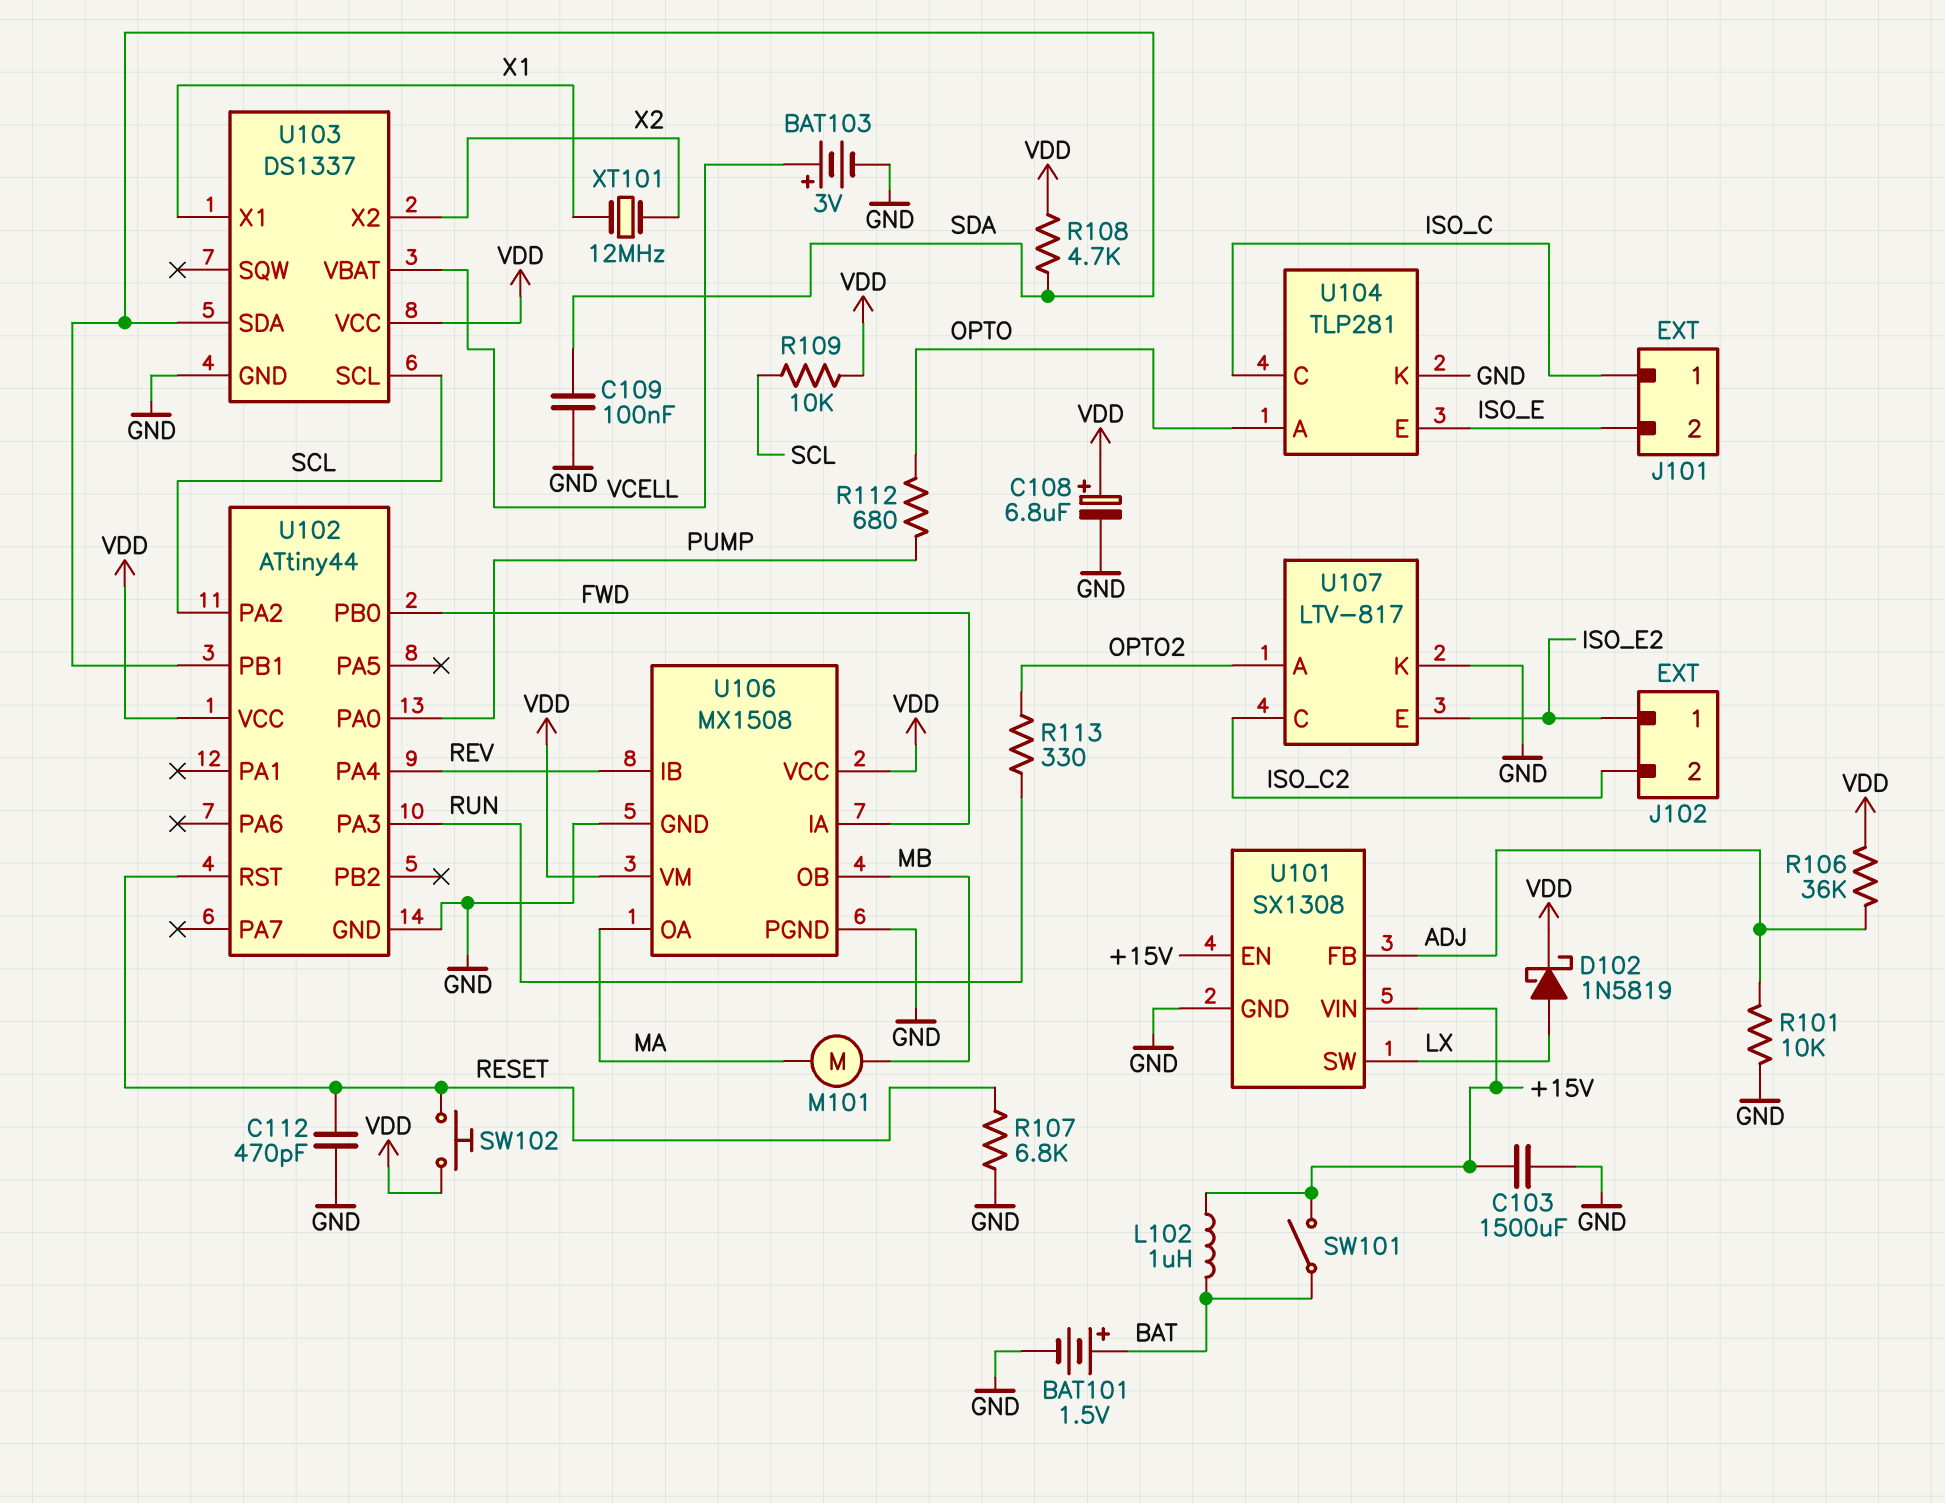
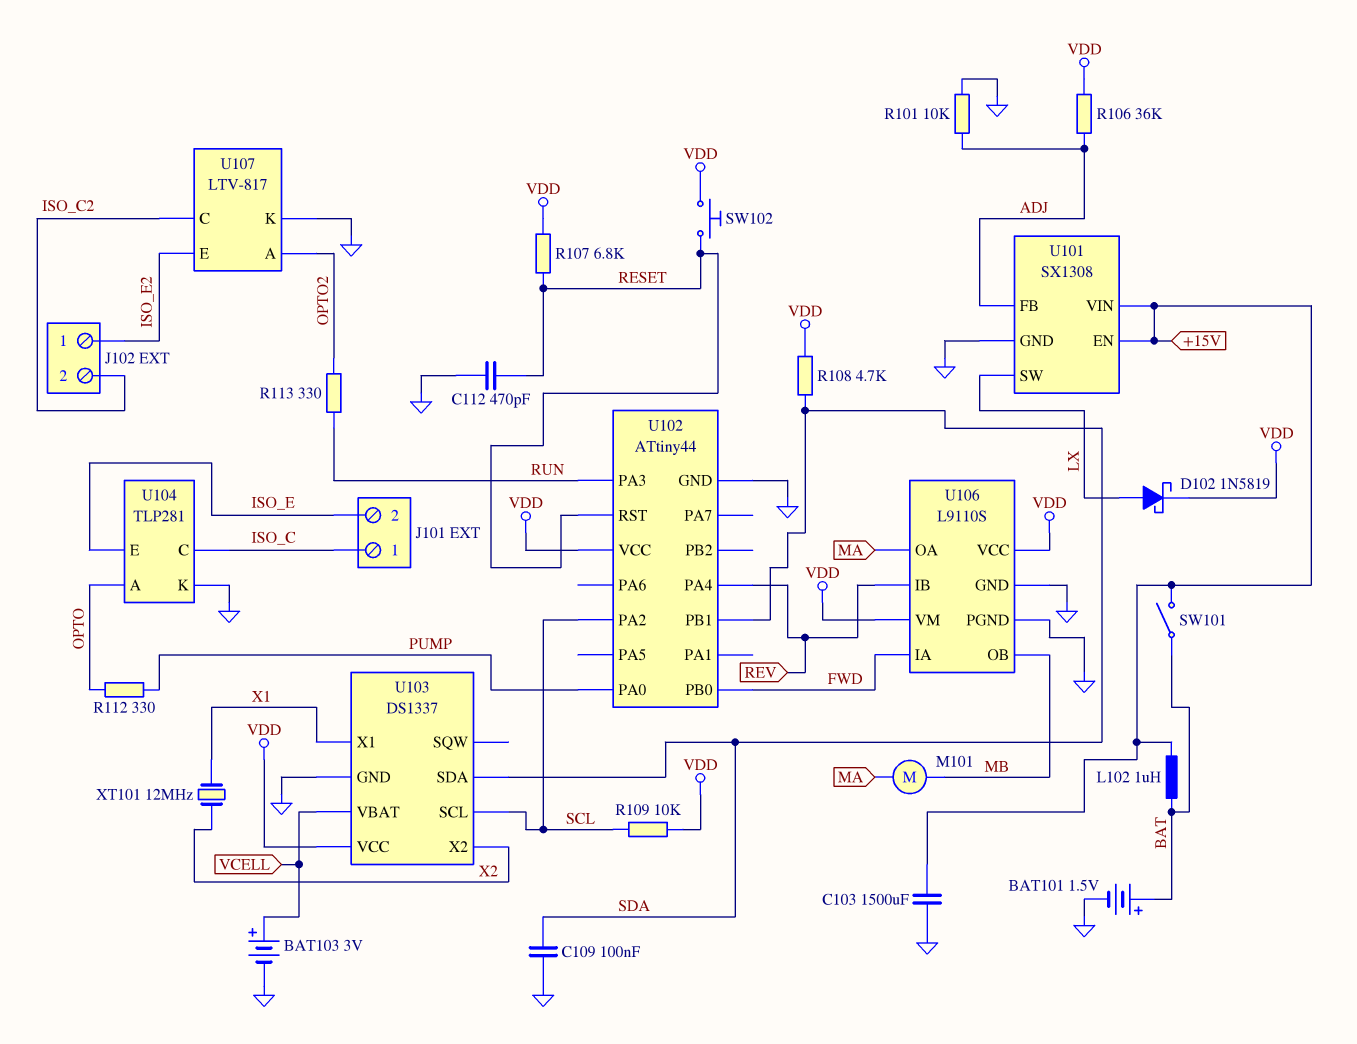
C108: 6.8uF (plus VDD, minus GND) -> none
R107: 6.8k (GND, RESET) -> 6.8k (RESET, VDD)
R112: 680 (OPTO, PUMP) -> 330 (OPTO, PUMP)
U106: MX1508 -> L9110S

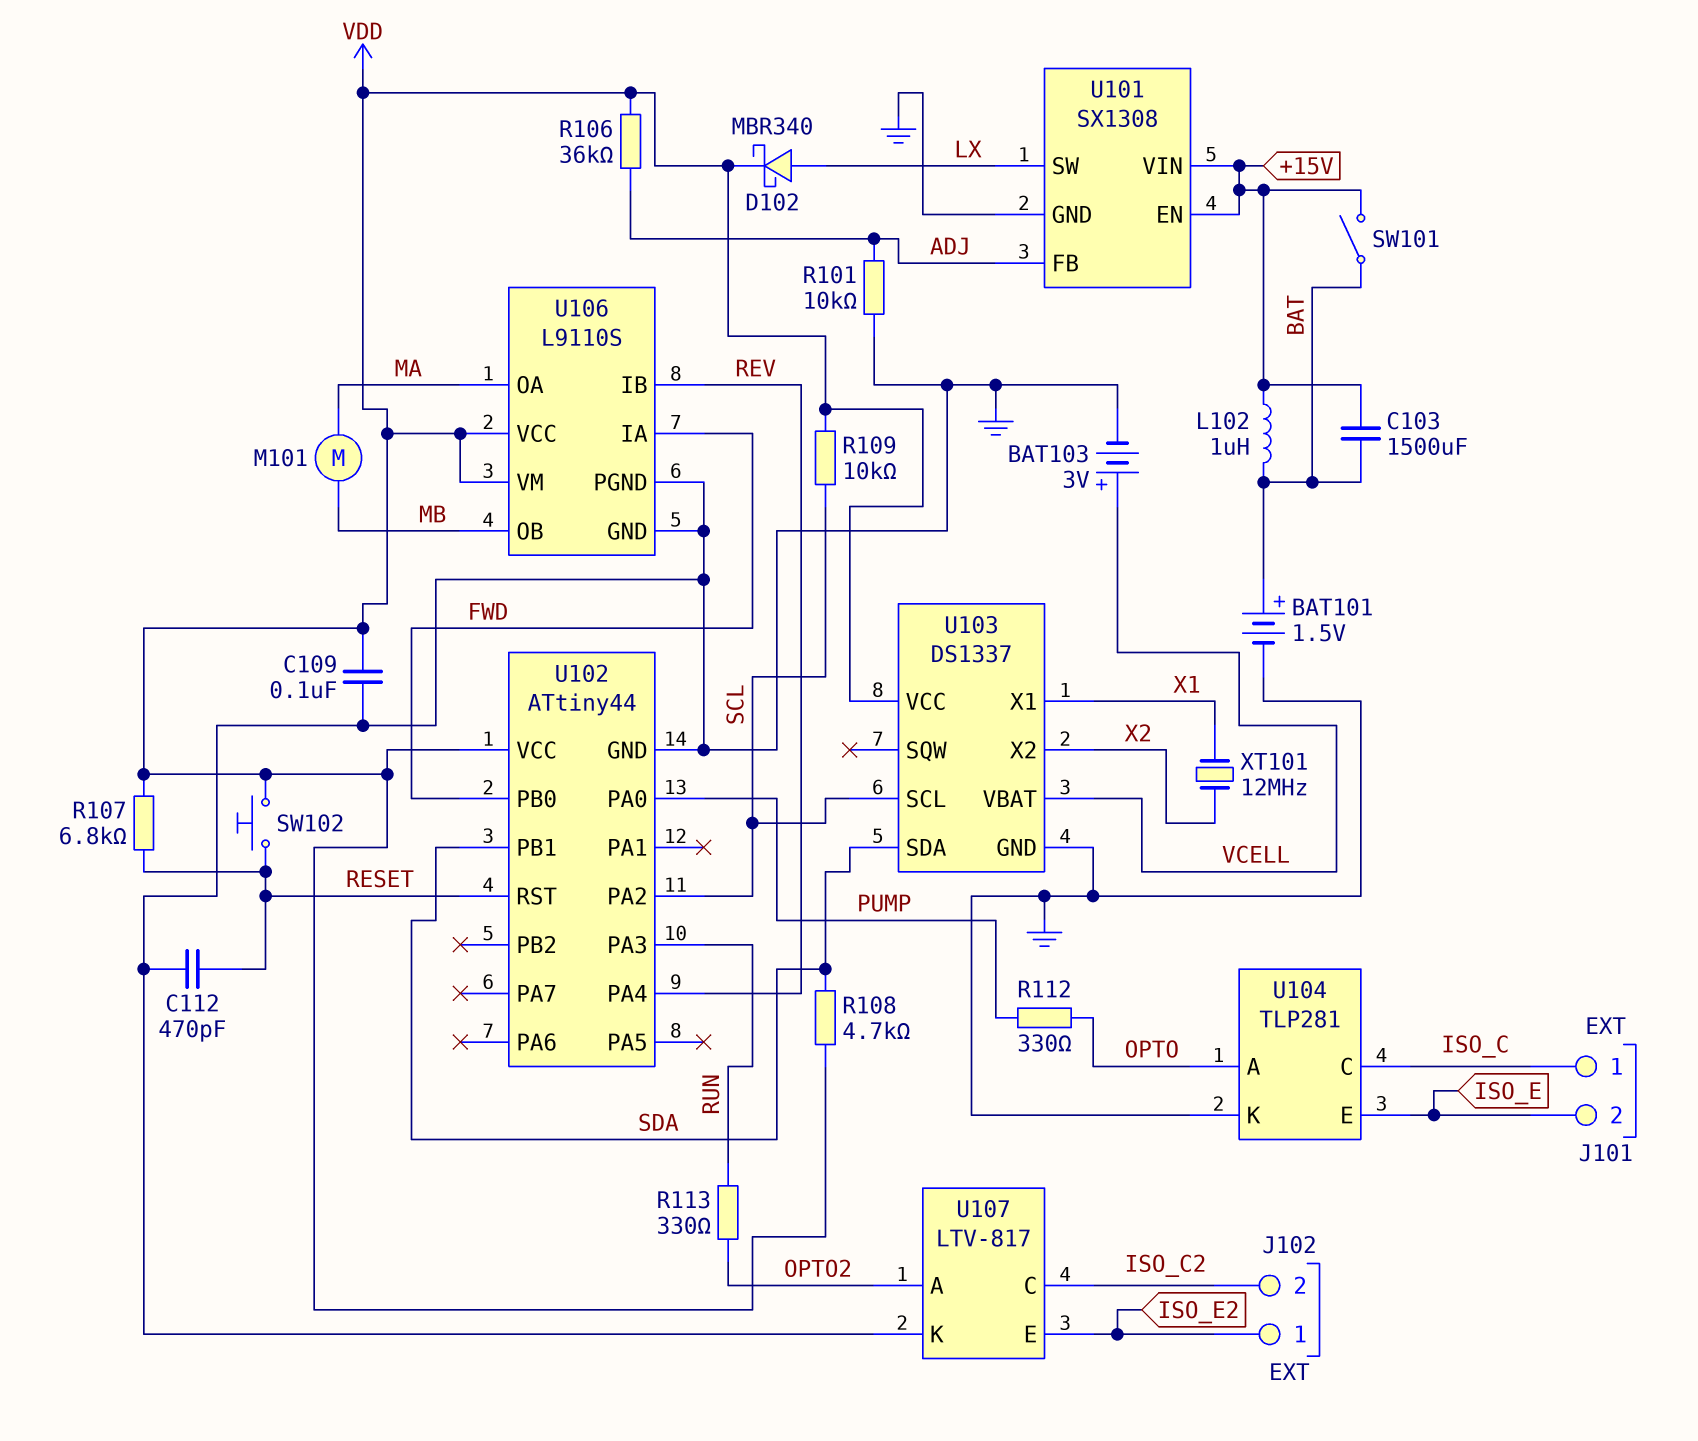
C103: 1500uF (+15V, GND) -> 1500uF (+15V, BAT)
C109: 100nF (GND, SDA) -> 100nF (GND, VDD)
D102: schottky 1N5819 (A LX, K VDD) -> schottky MBR340 (A LX, K VDD)

